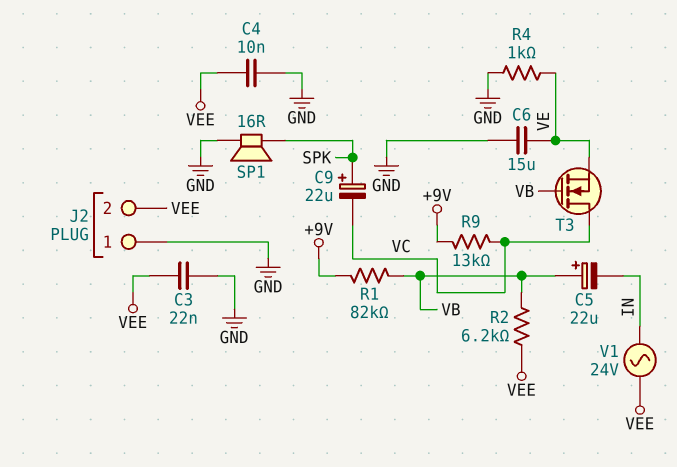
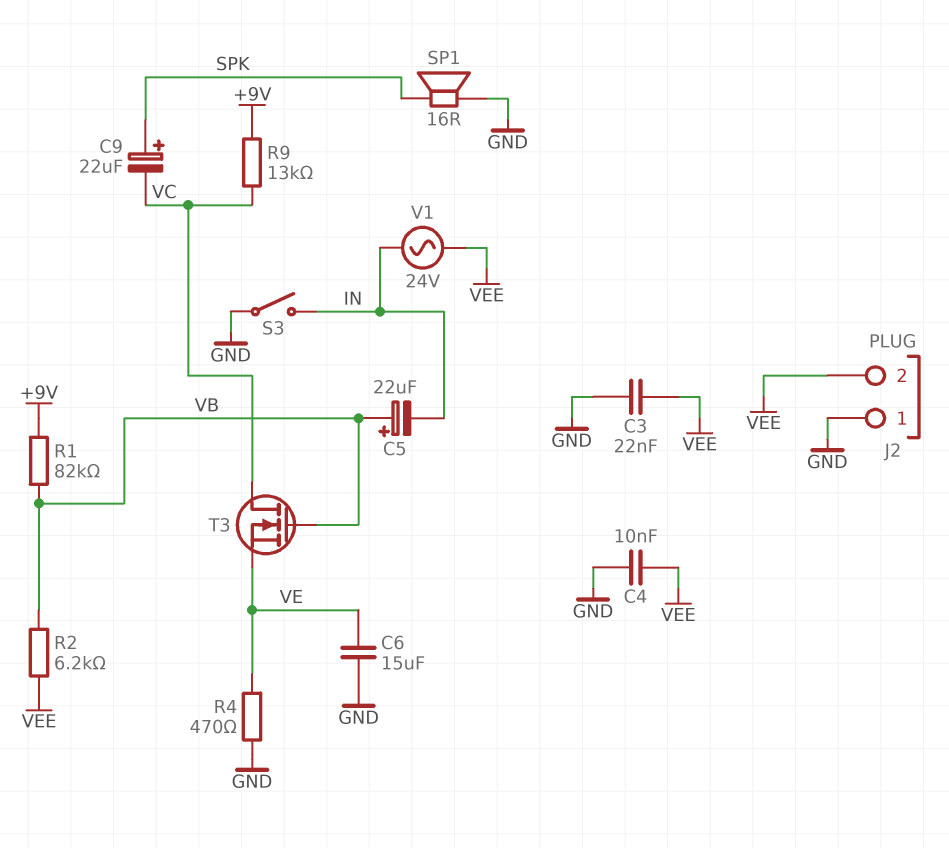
R4: 1k (GND, VE) -> 470 (GND, VE)
S3: none -> switch (GND, IN)

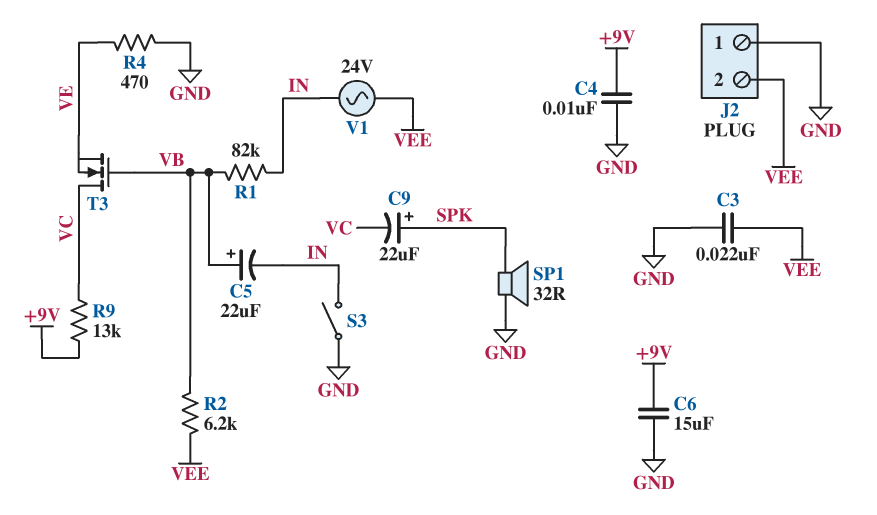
C4: 10nF (GND, VEE) -> 10nF (+9V, GND)
C6: 15uF (GND, VE) -> 15uF (+9V, GND)
R1: 82k (+9V, VB) -> 82k (IN, VB)
SP1: speaker 16R (GND, SPK) -> speaker 32R (GND, SPK)

